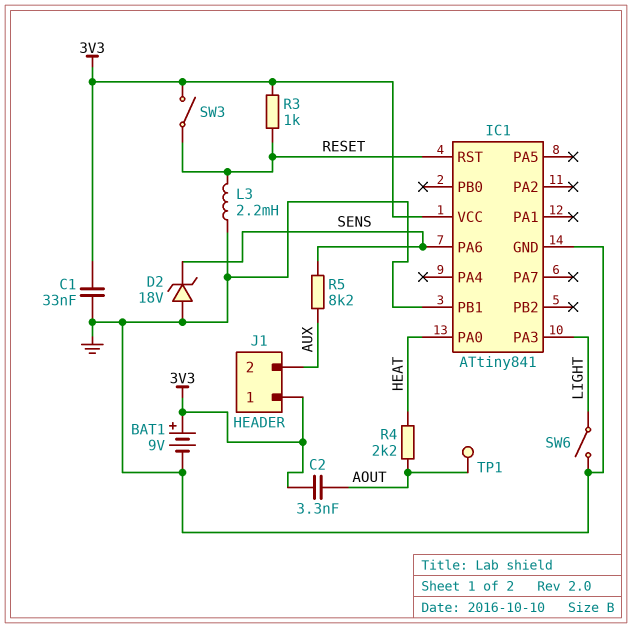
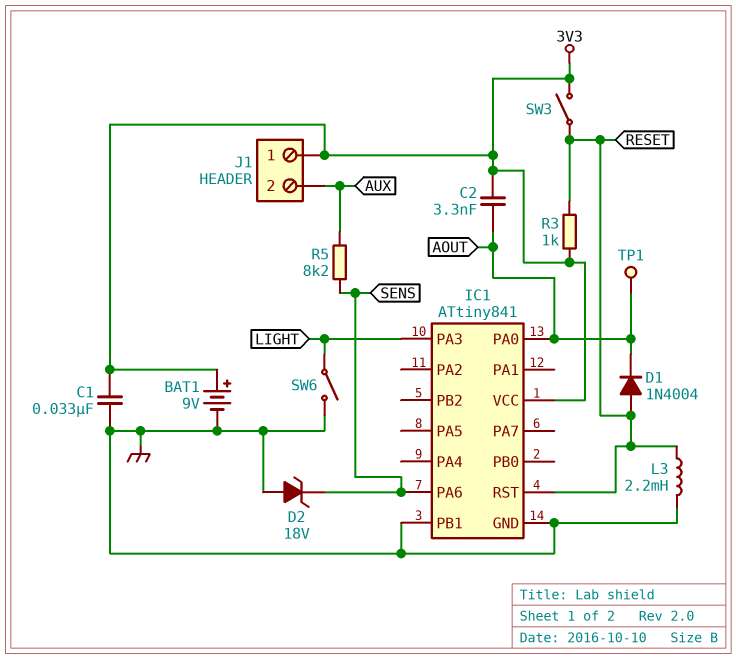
D1: none -> diode 1N4004 (A RESET, K AOUT)
IC1 pin PA0: HEAT -> AOUT
R4: 2.2k (AOUT, HEAT) -> none

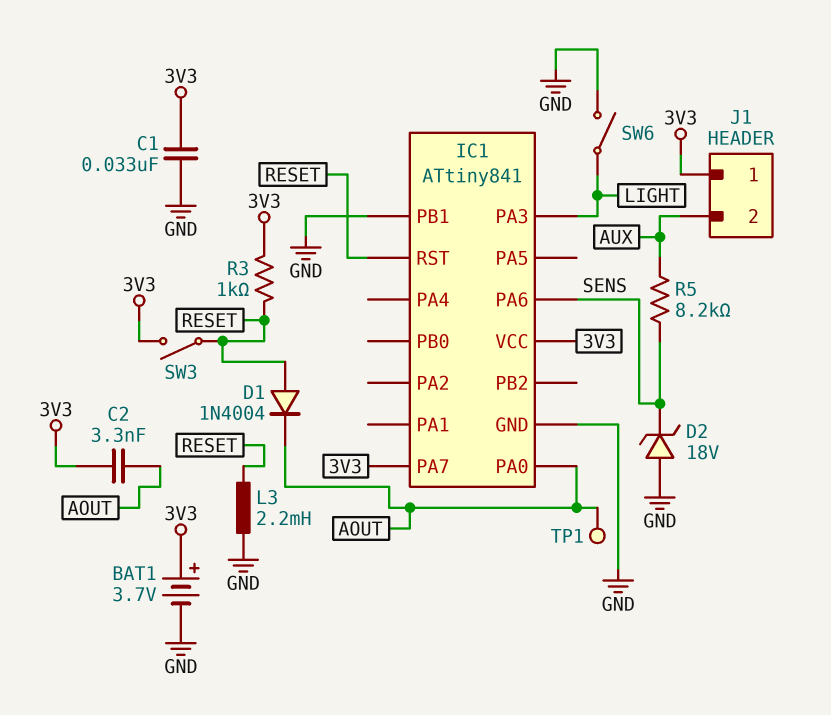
BAT1: 9V (plus 3V3, minus GND) -> 3.7V (plus 3V3, minus GND)
IC1 pin PA7: none -> 3V3

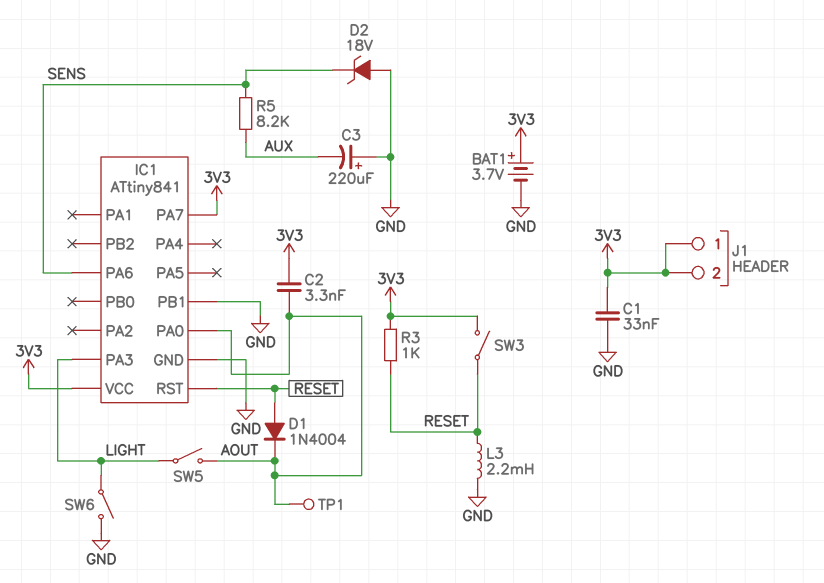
C3: none -> 220uF (plus GND, minus AUX)
J1 pin 2: AUX -> 3V3
SW5: none -> switch (AOUT, LIGHT)

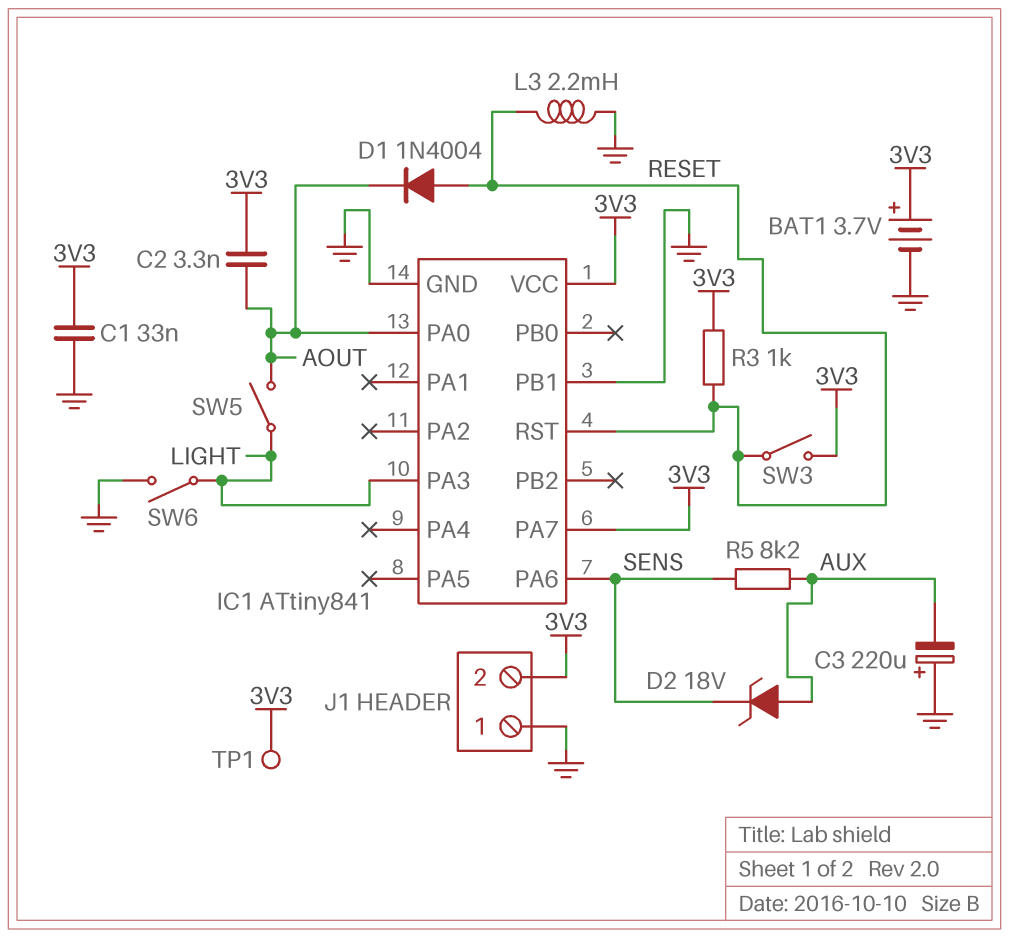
D2: zener 18V (A GND, K SENS) -> zener 18V (A AUX, K SENS)
J1 pin 1: 3V3 -> GND
TP1: test point (AOUT) -> test point (3V3)

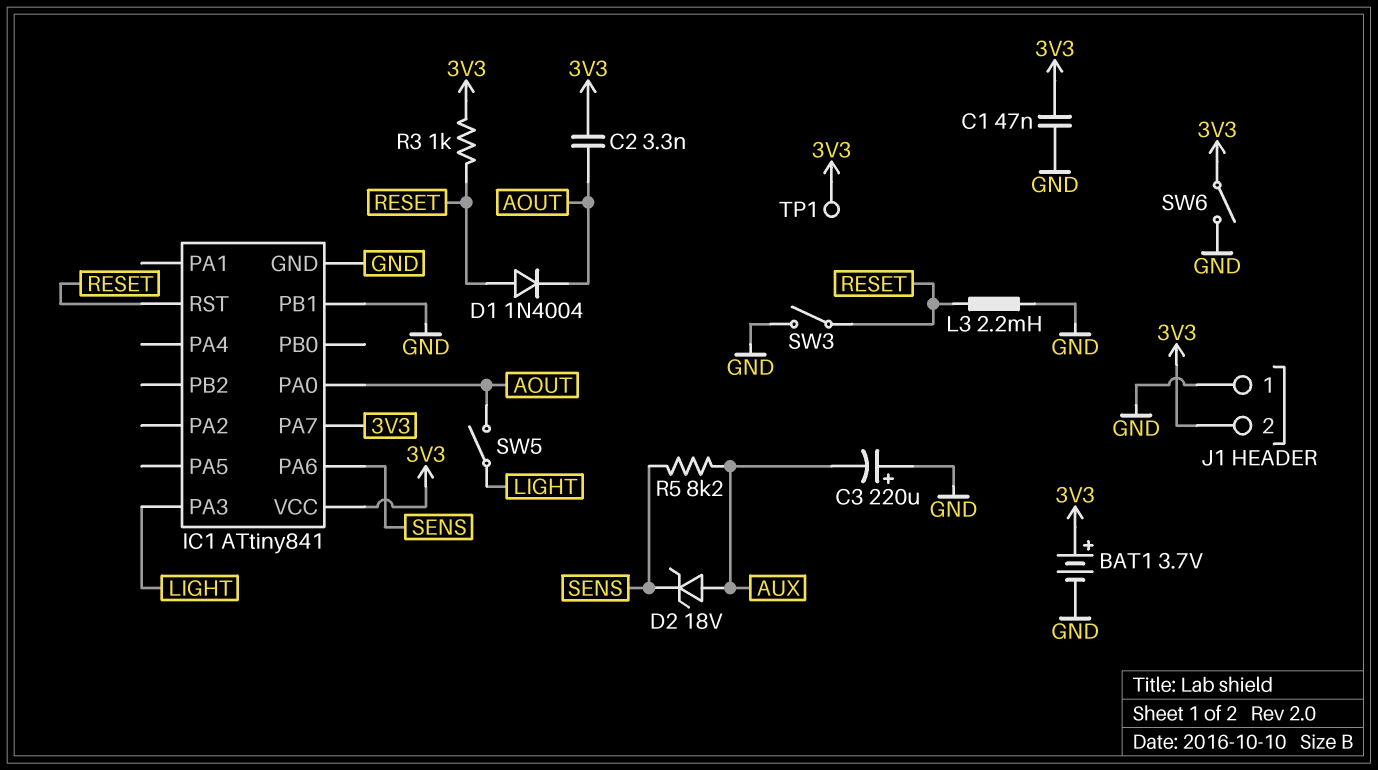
C1: 33nF (3V3, GND) -> 47nF (3V3, GND)
SW3: switch (3V3, RESET) -> switch (GND, RESET)
SW6: switch (GND, LIGHT) -> switch (3V3, GND)

